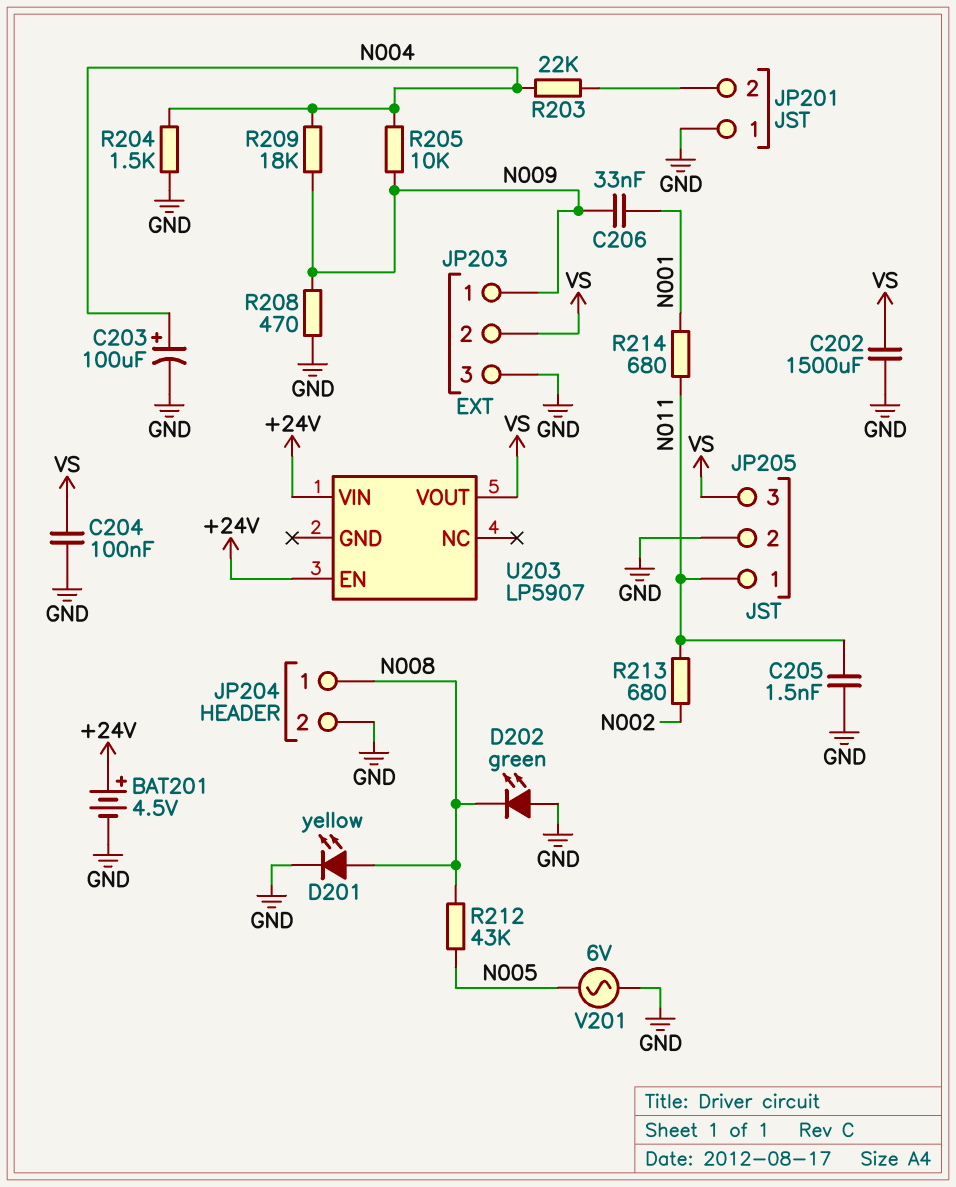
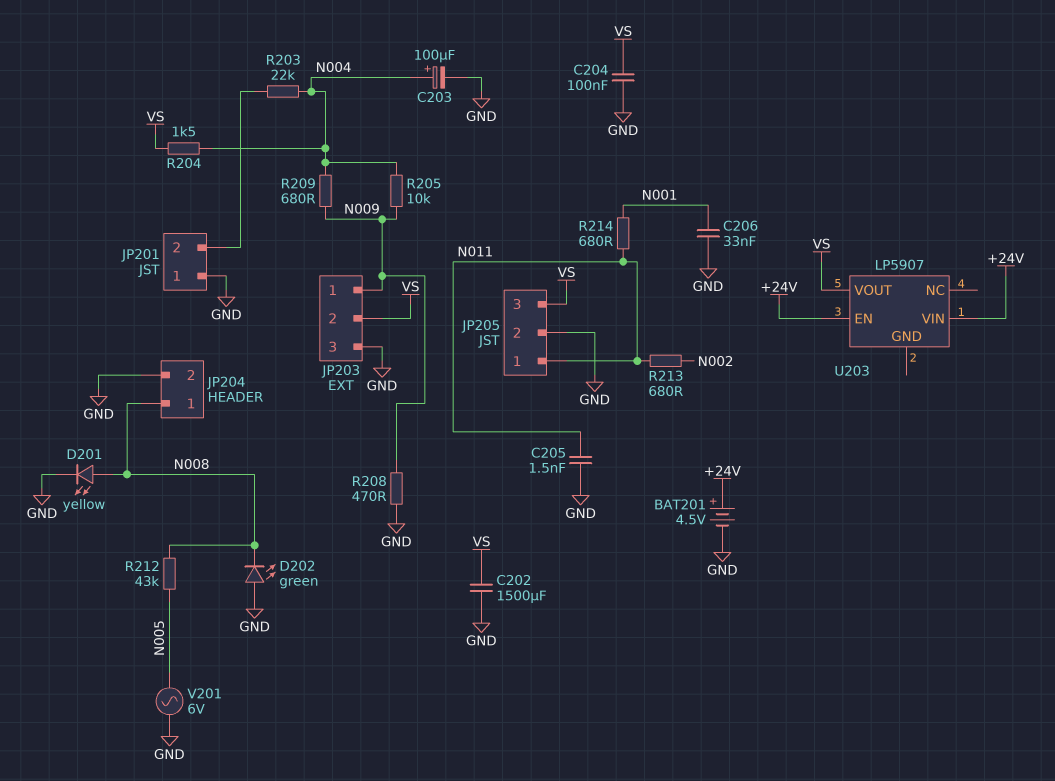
C206: 33nF (N001, N009) -> 33nF (GND, N001)
R204: 1.5k (GND, N004) -> 1.5k (N004, VS)
R209: 18k (N004, N009) -> 680 (N004, N009)

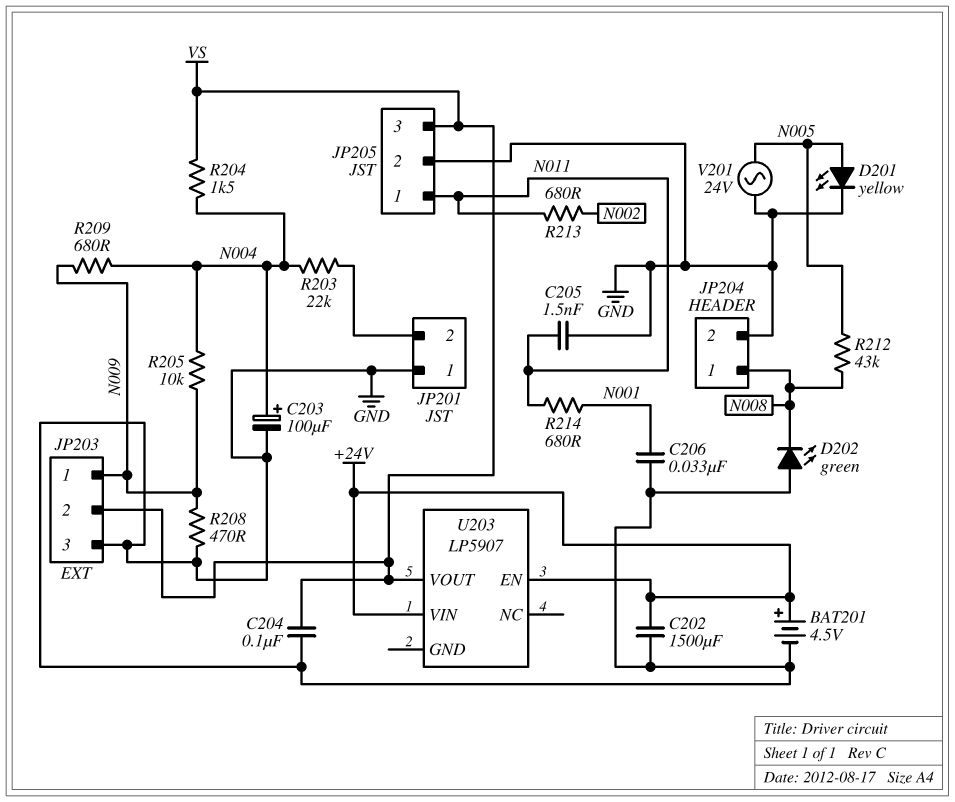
C202: 1500uF (GND, VS) -> 1500uF (+24V, GND)
D201: LED yellow (A N008, K GND) -> LED yellow (A N005, K GND)
V201: AC 6V (GND, N005) -> AC 24V (GND, N005)

